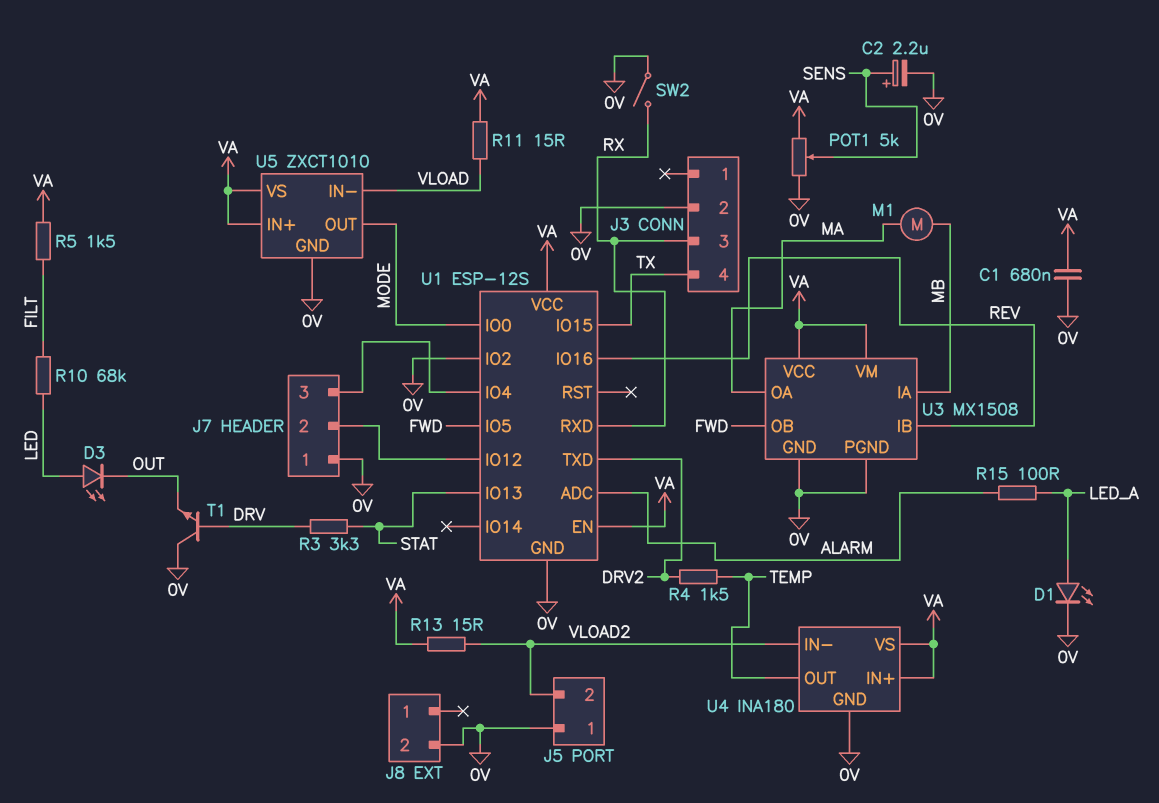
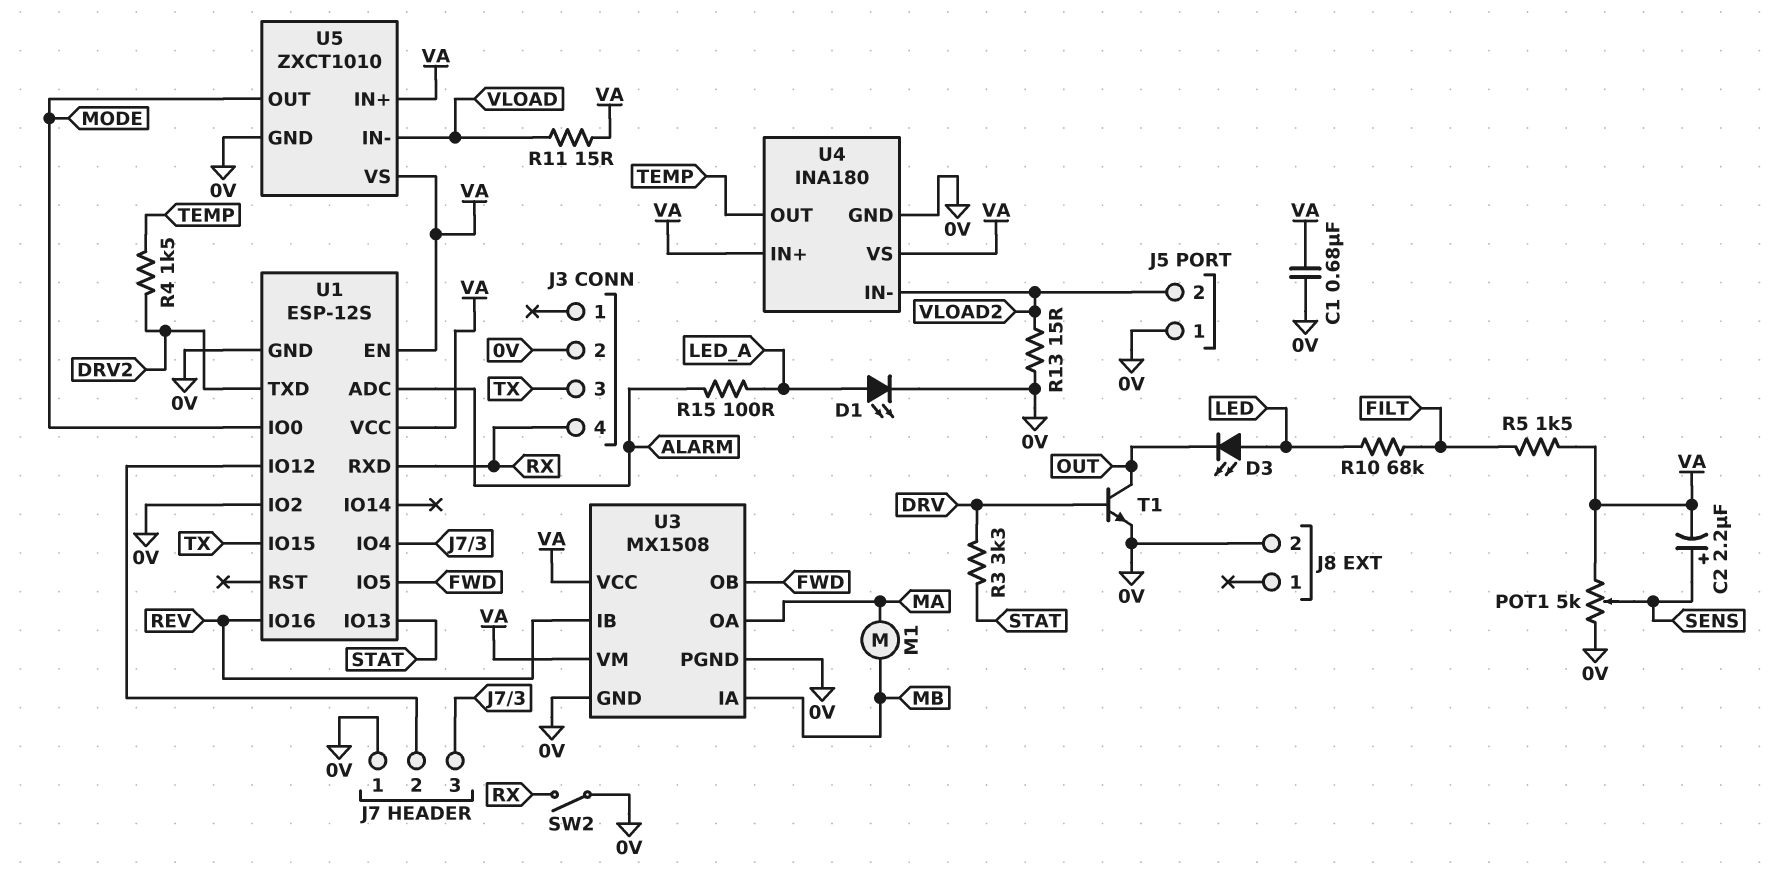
C2: 2.2uF (plus SENS, minus 0V) -> 2.2uF (plus SENS, minus VA)
J3 pin 3: RX -> TX
J3 pin 4: TX -> RX
R13: 15 (VA, VLOAD2) -> 15 (0V, VLOAD2)
T1: NPN (B DRV, C 0V, E OUT) -> NPN (B DRV, C OUT, E 0V)

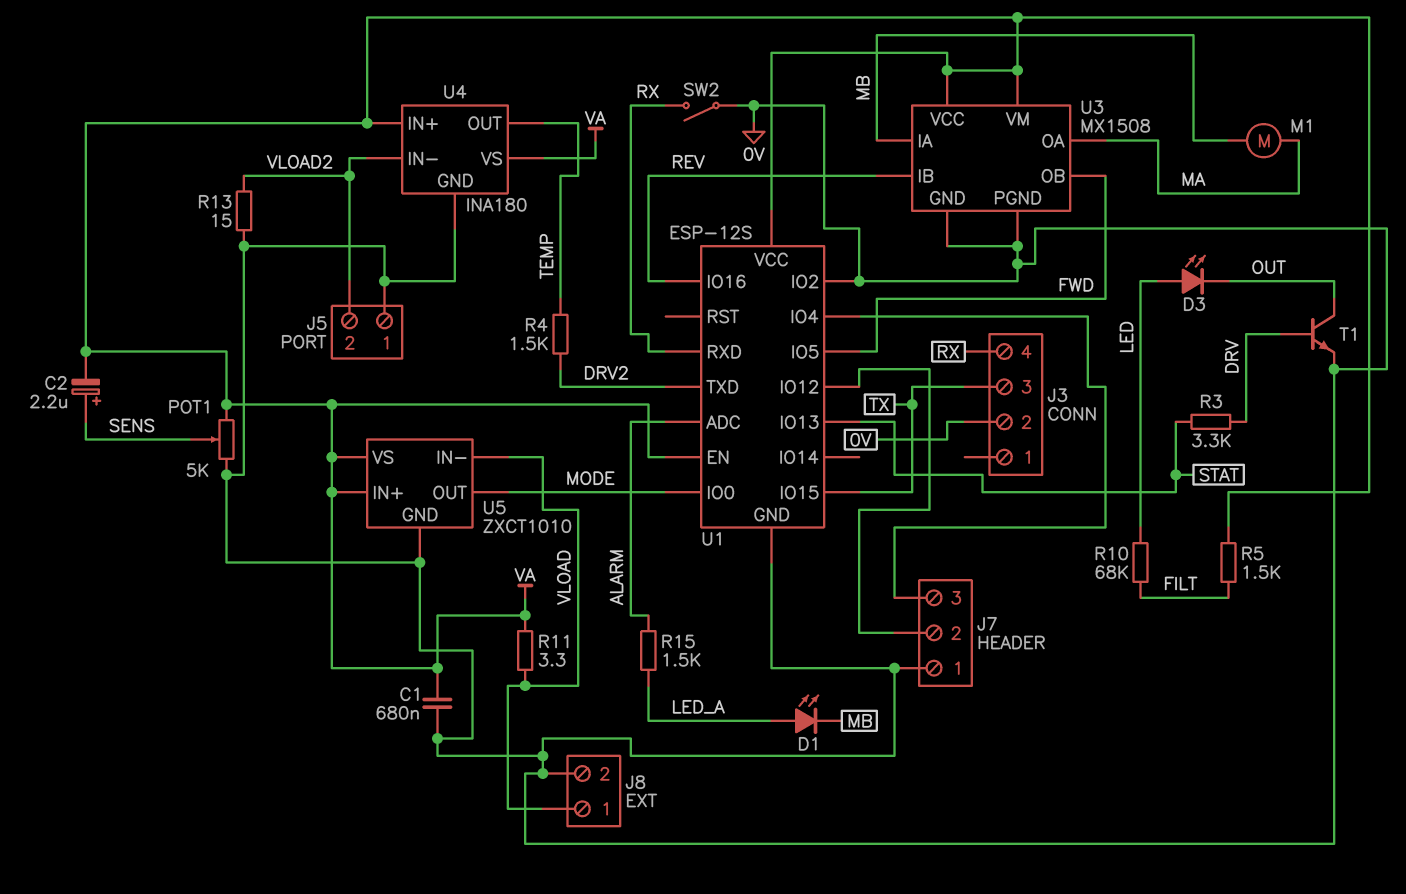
D1: LED (A LED_A, K 0V) -> LED (A LED_A, K MB)
J8 pin 1: none -> VLOAD
R11: 15 (VA, VLOAD) -> 3.3 (VA, VLOAD)
R15: 100 (ALARM, LED_A) -> 1.5k (ALARM, LED_A)

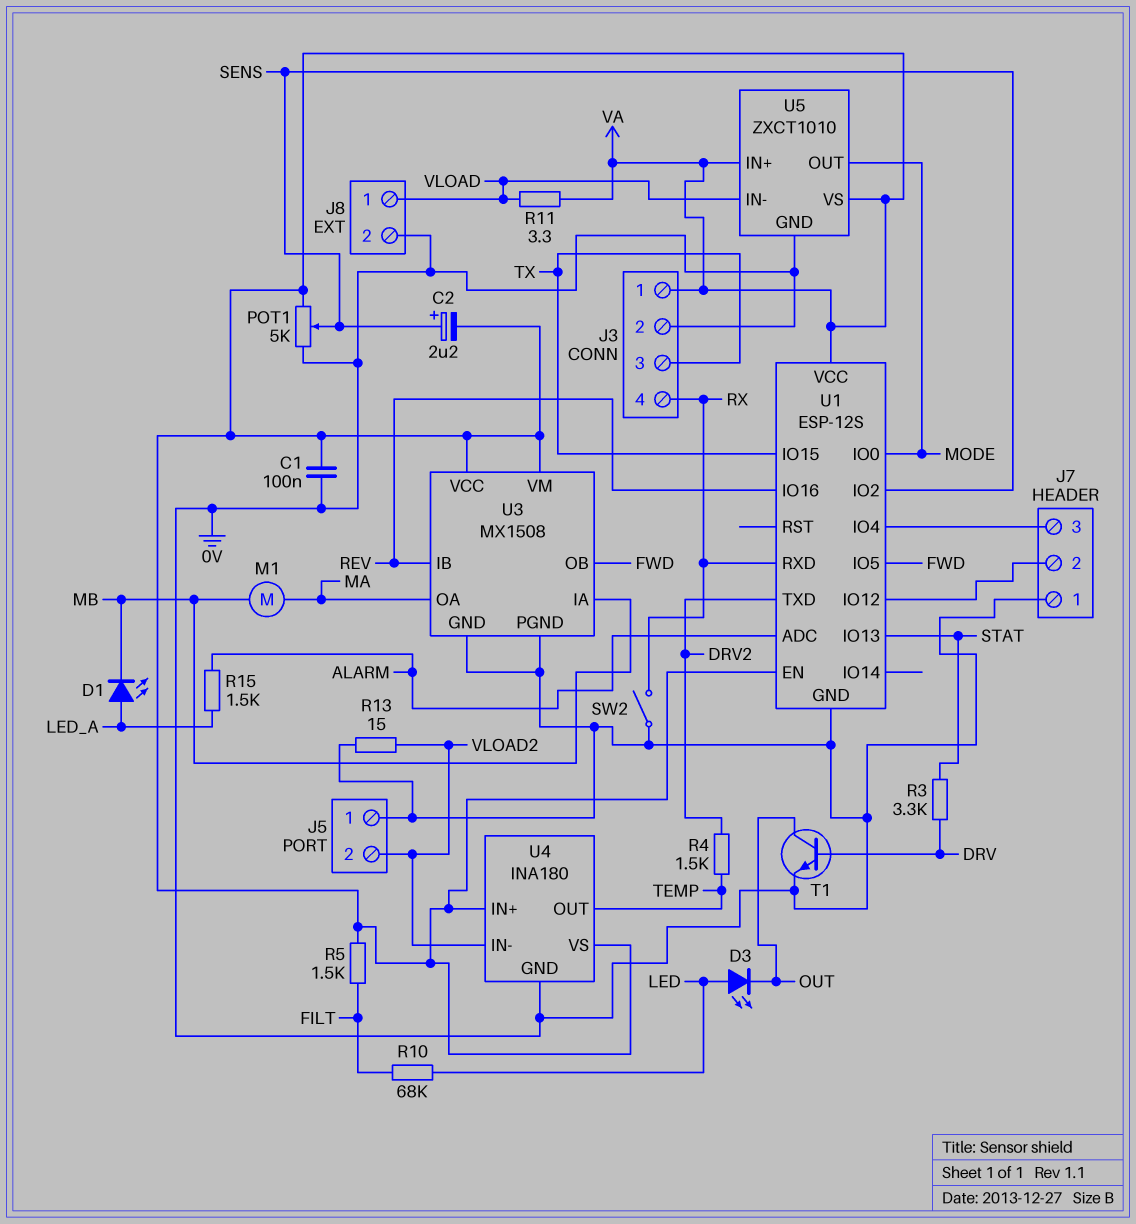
C1: 680nF (0V, VA) -> 100nF (0V, VA)
J3 pin 1: none -> VA
U1 pin IO2: 0V -> SENS

